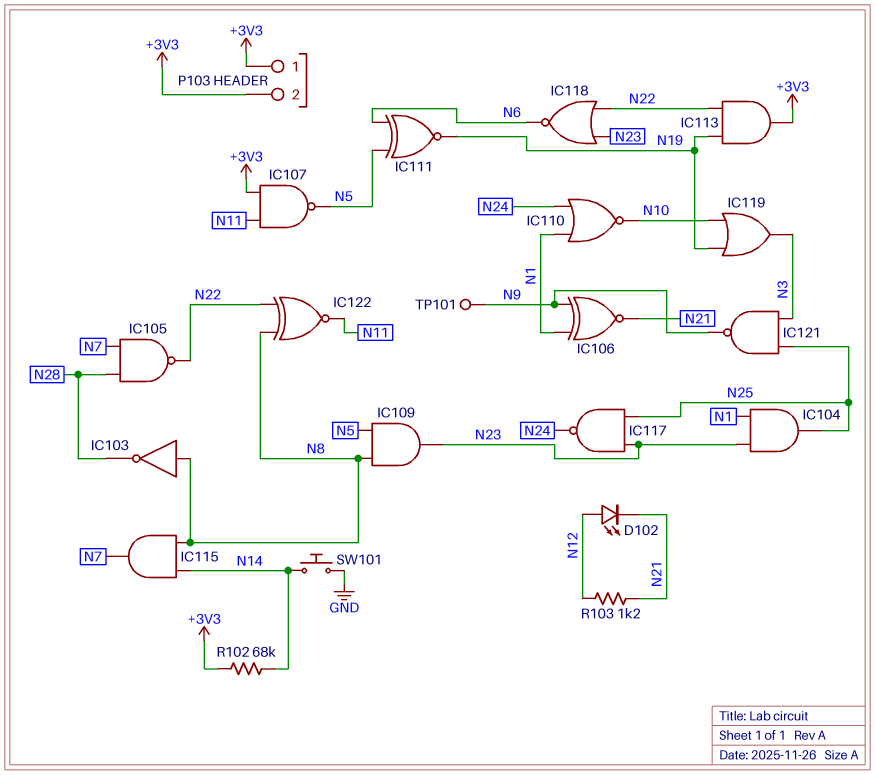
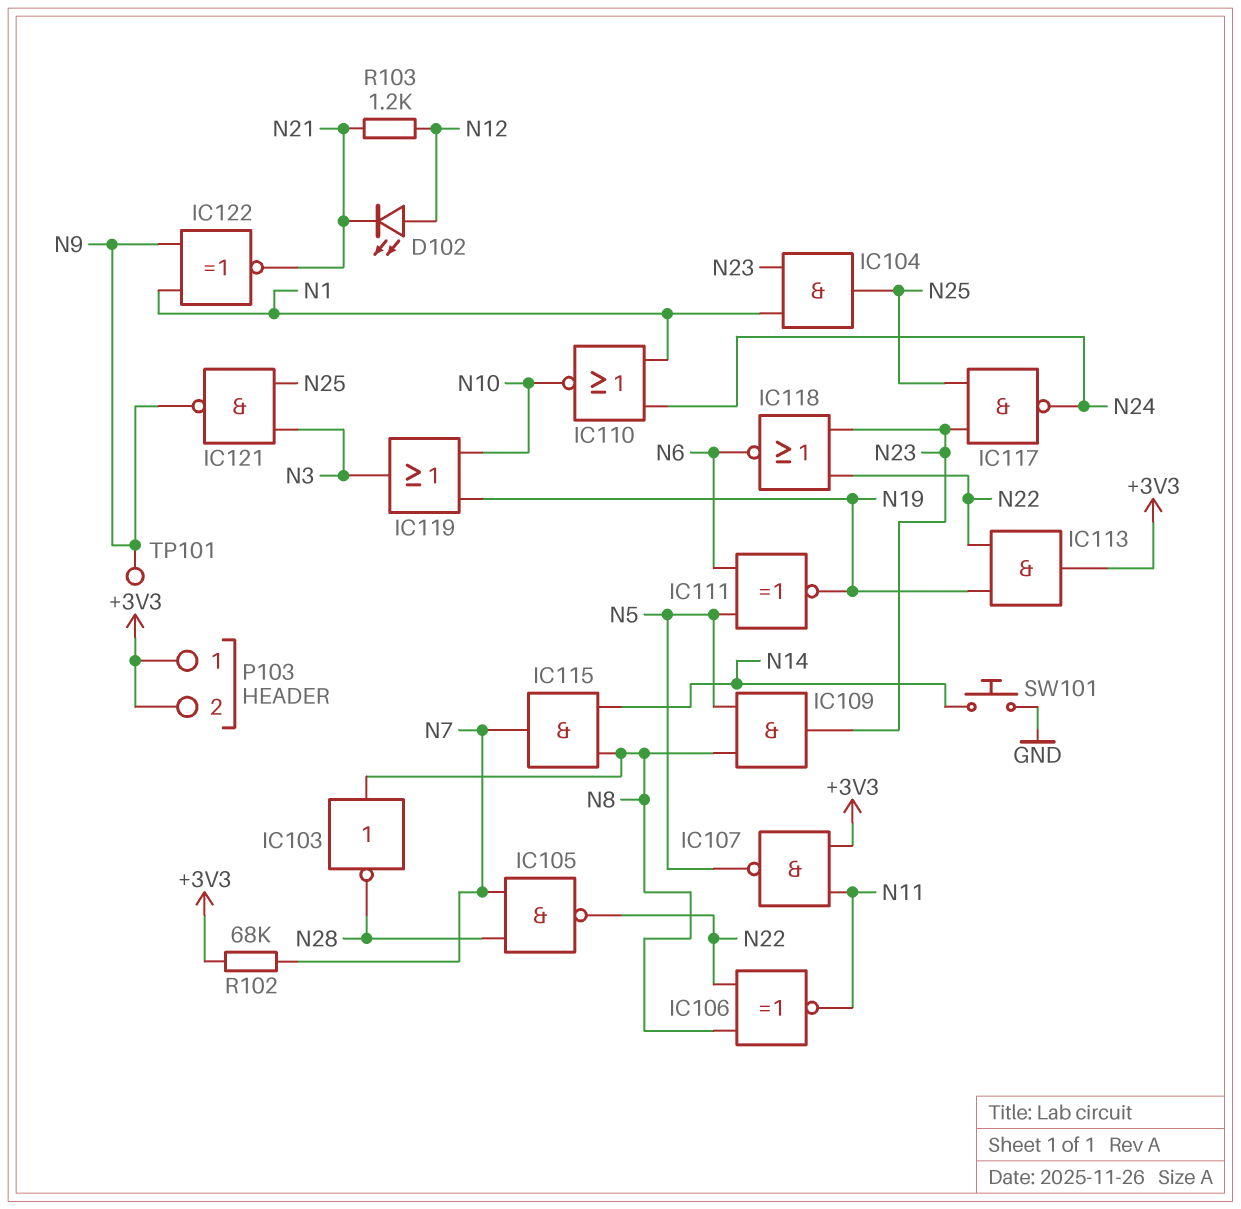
IC106: XNOR (in N1, in N9, out N21) -> XNOR (in N8, in N22, out N11)
IC122: XNOR (in N8, in N22, out N11) -> XNOR (in N1, in N9, out N21)
R102: 68k (+3V3, N14) -> 68k (+3V3, N7)

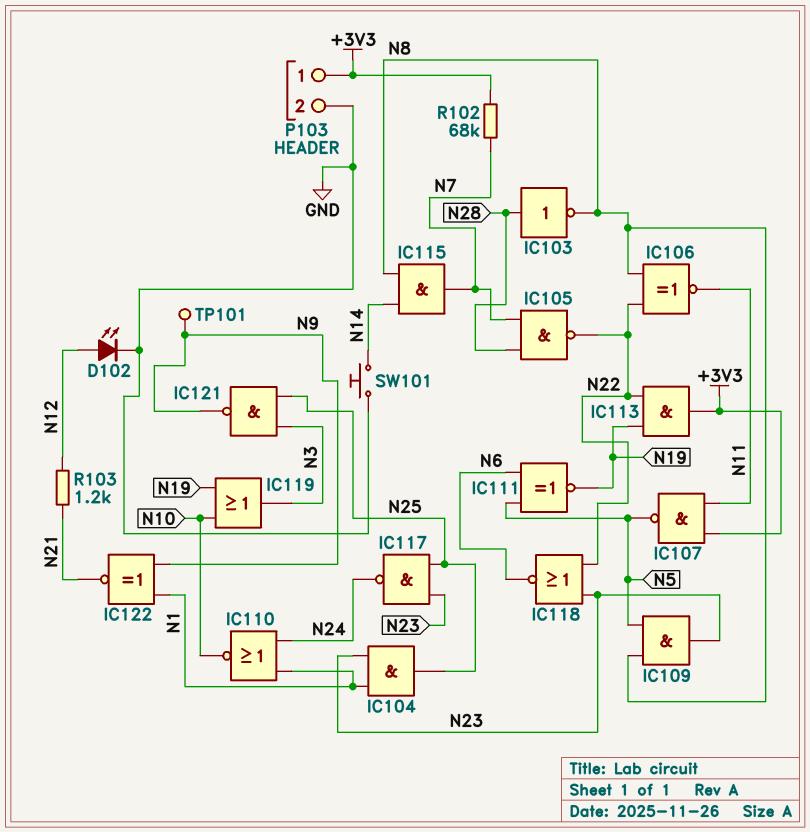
D102: LED (A N12, K N21) -> LED (A N12, K GND)
IC103: NOT (in N8, out N28) -> NOT (in N28, out N8)
P103 pin 2: +3V3 -> GND

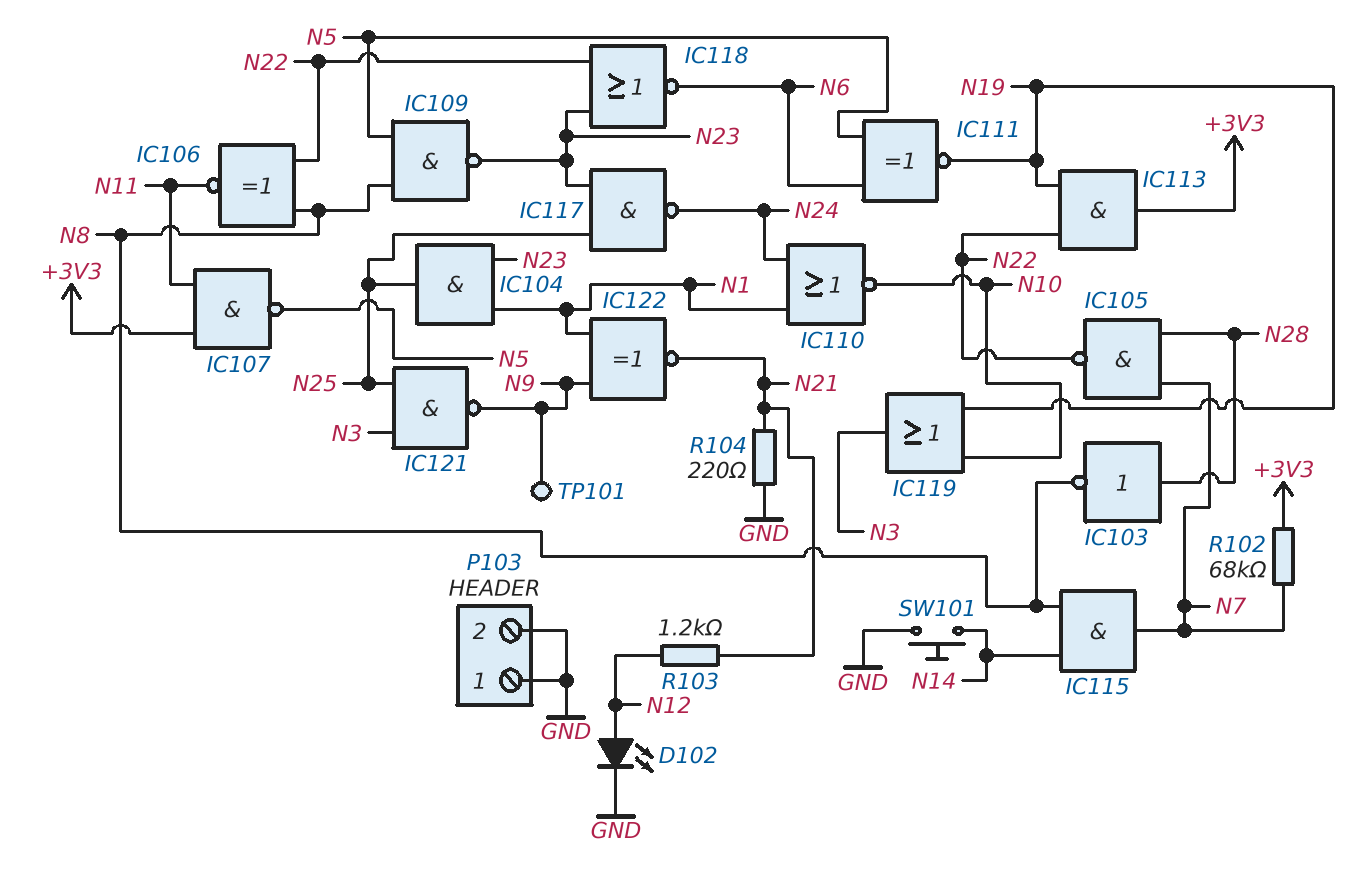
IC109: AND (in N5, in N8, out N23) -> NAND (in N5, in N8, out N23)
P103 pin 1: +3V3 -> GND
R104: none -> 220 (GND, N21)

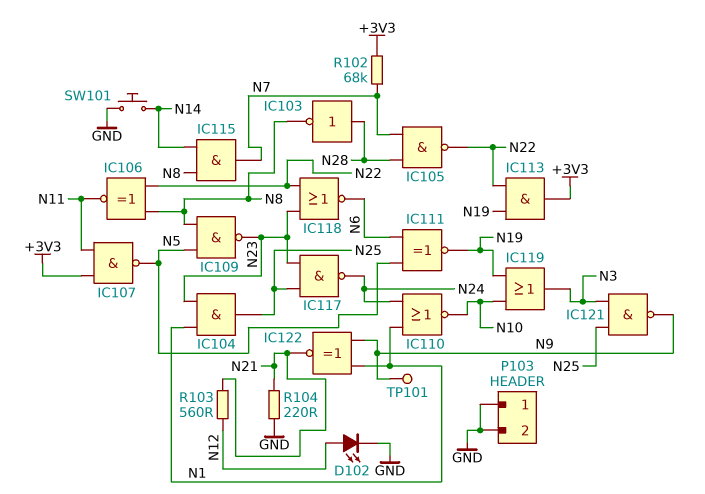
R103: 1.2k (N12, N21) -> 560 (N12, N21)

